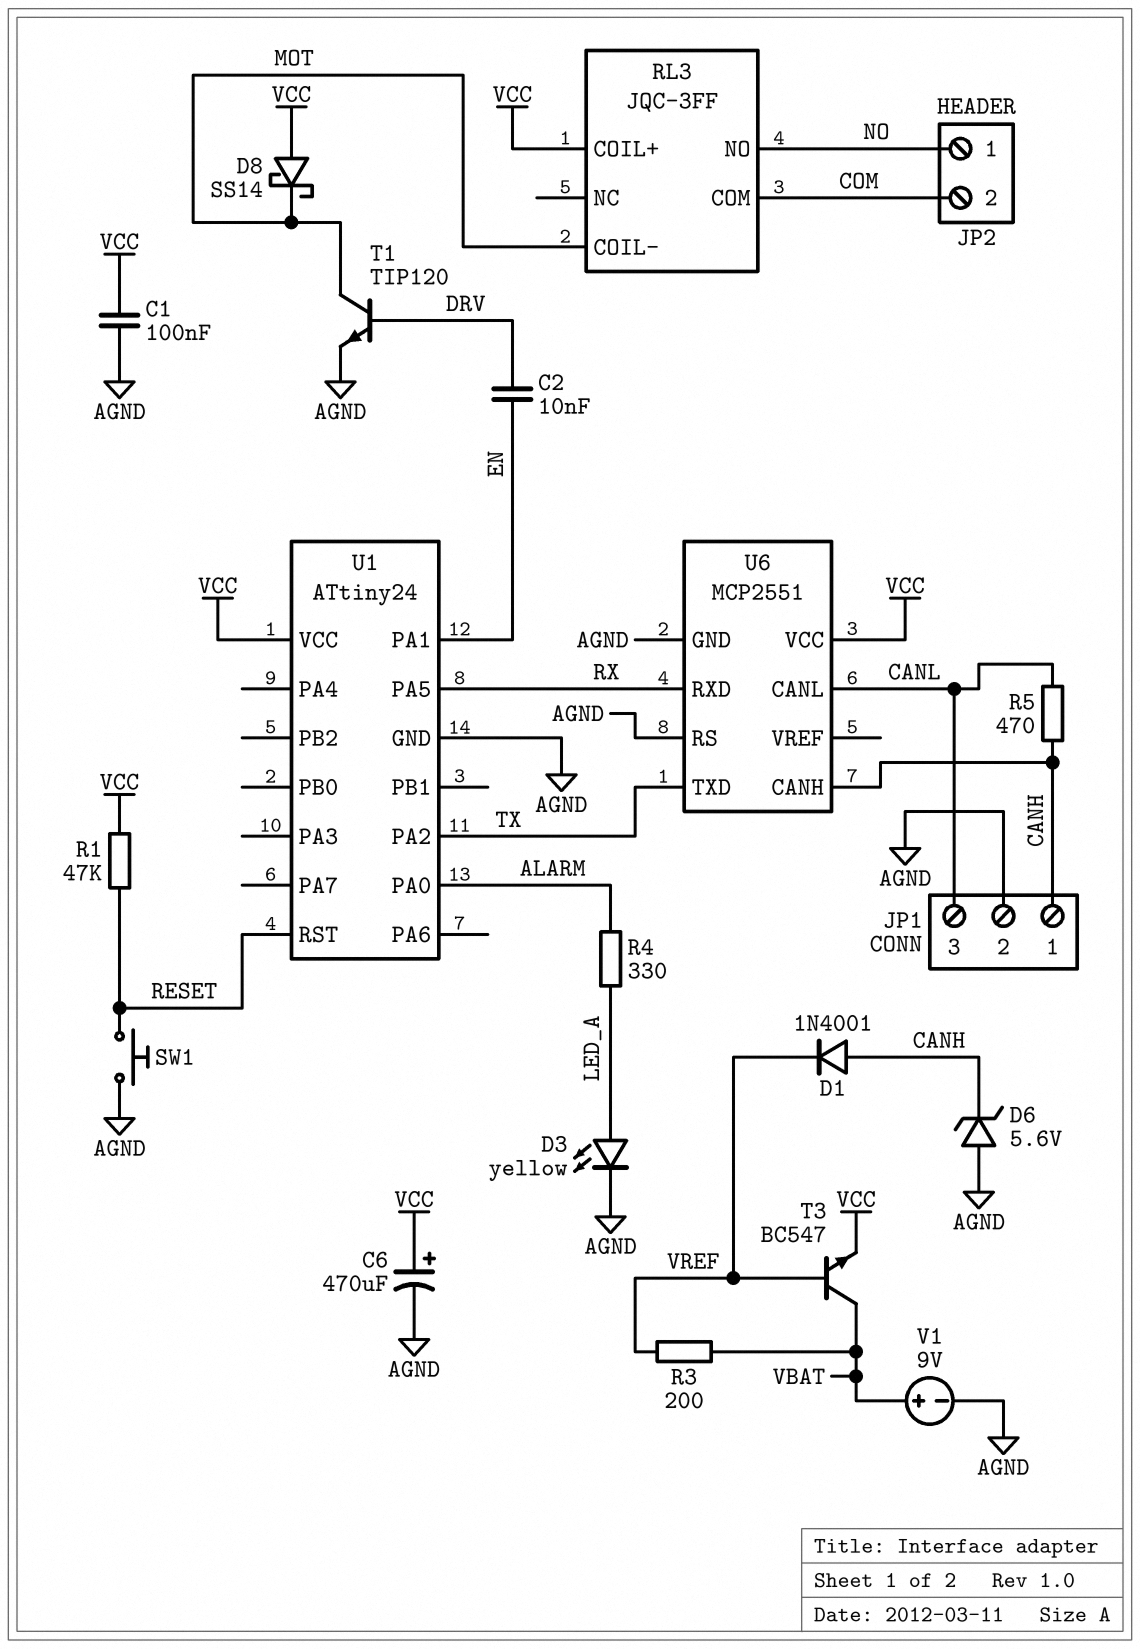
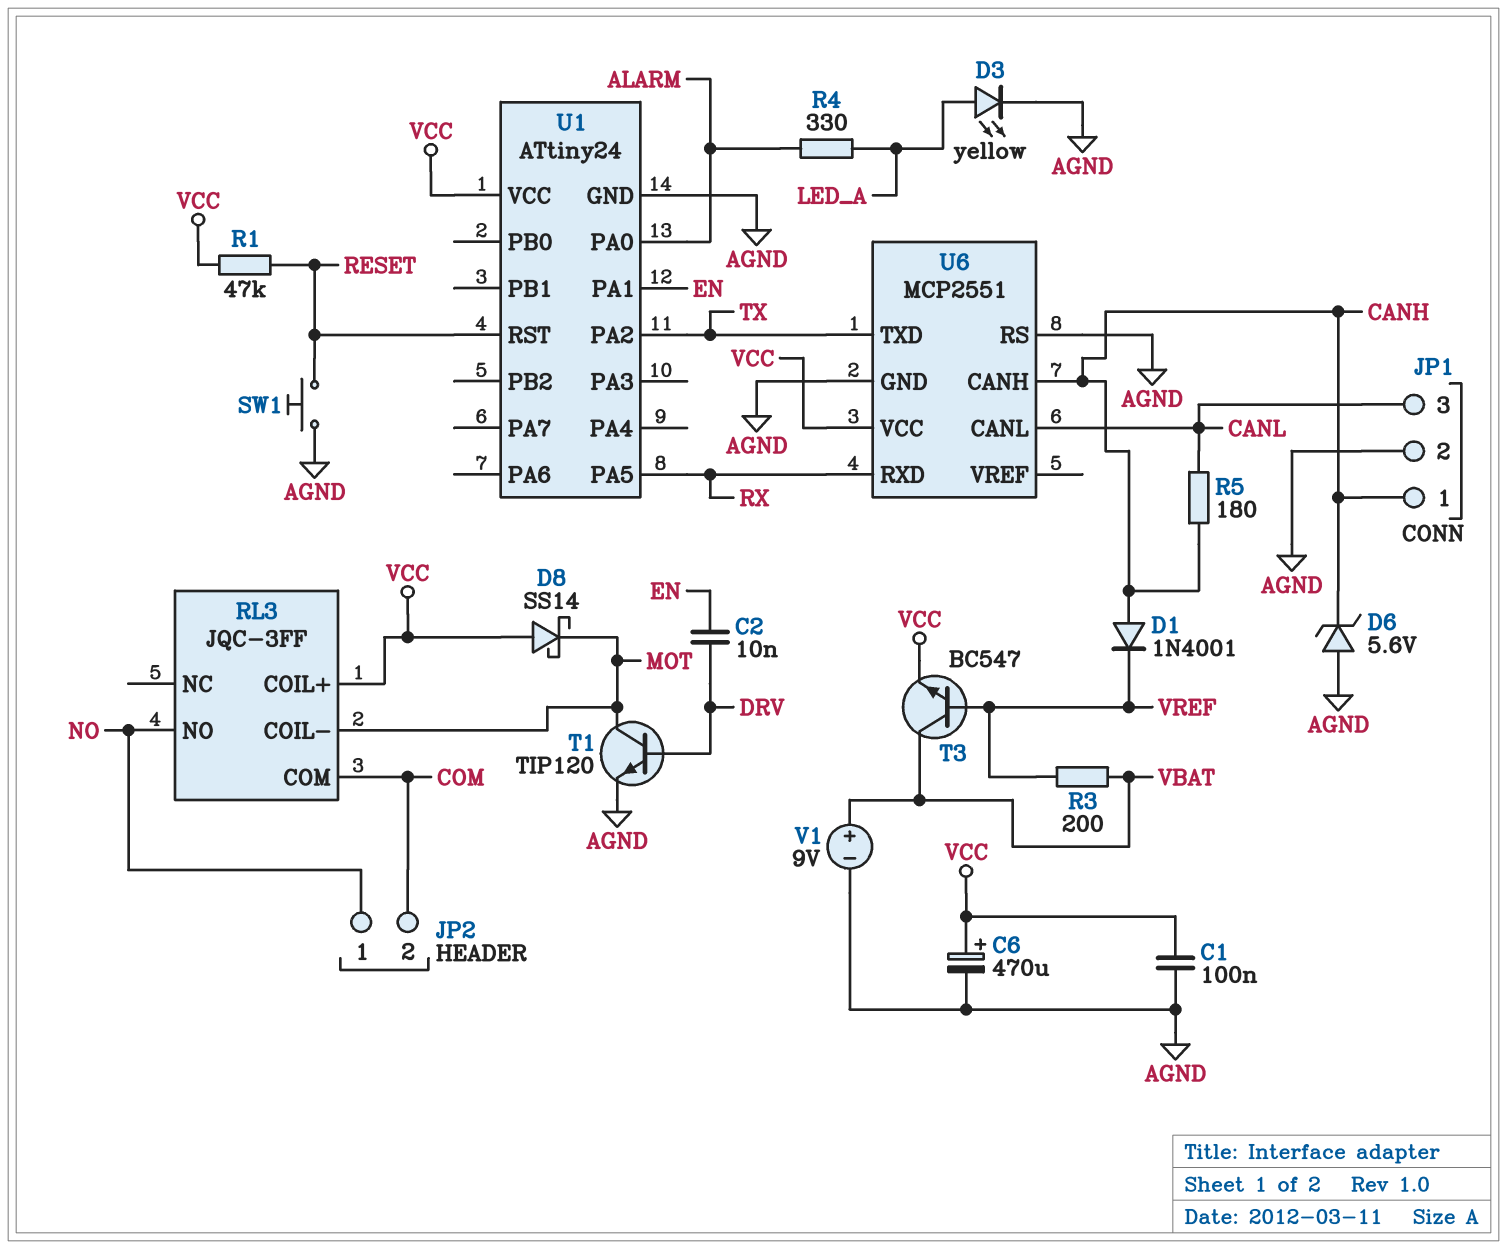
R5: 470 (CANH, CANL) -> 180 (CANH, CANL)

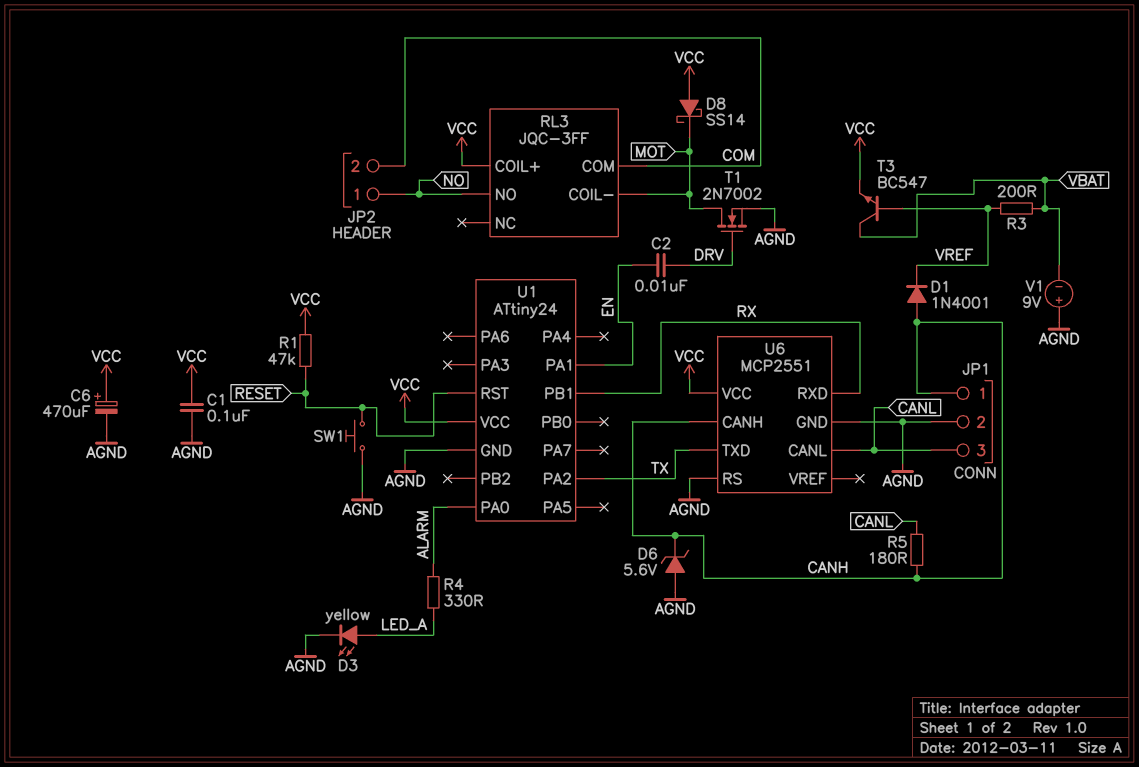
T1: NPN TIP120 (B DRV, C MOT, E AGND) -> NMOS 2N7002 (G DRV, D MOT, S AGND)
U1 pin PA5: RX -> none
U1 pin PB1: none -> RX
V1: 9V (plus VBAT, minus AGND) -> 9V (plus AGND, minus VBAT)

